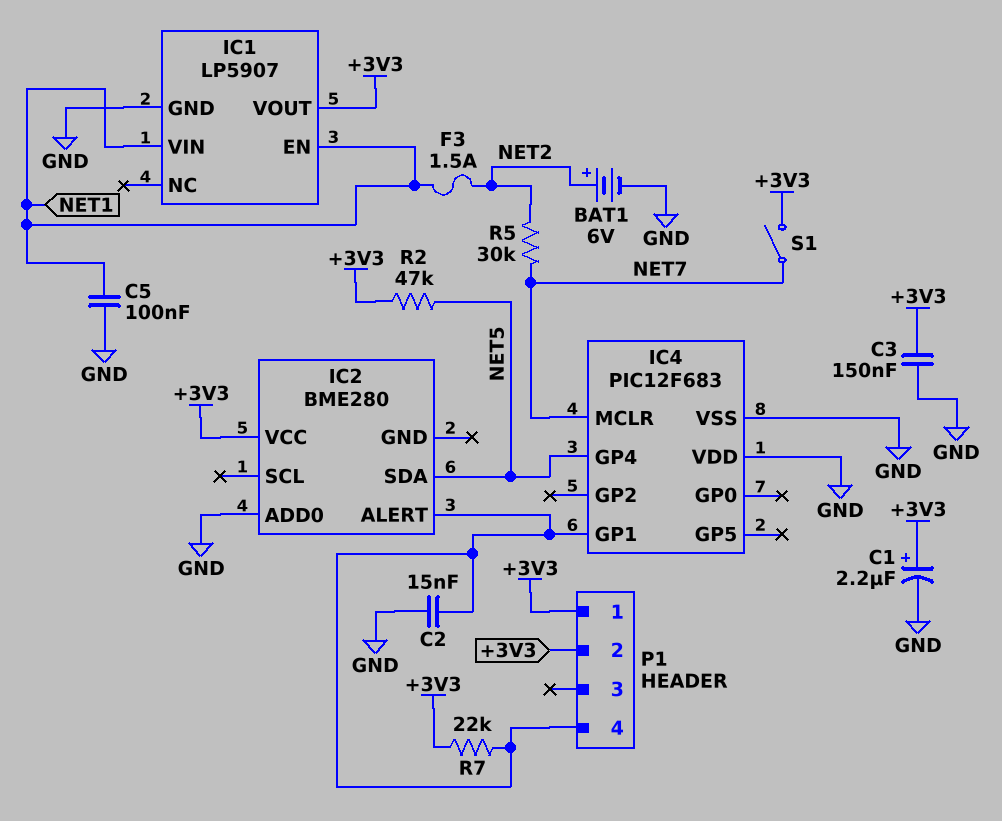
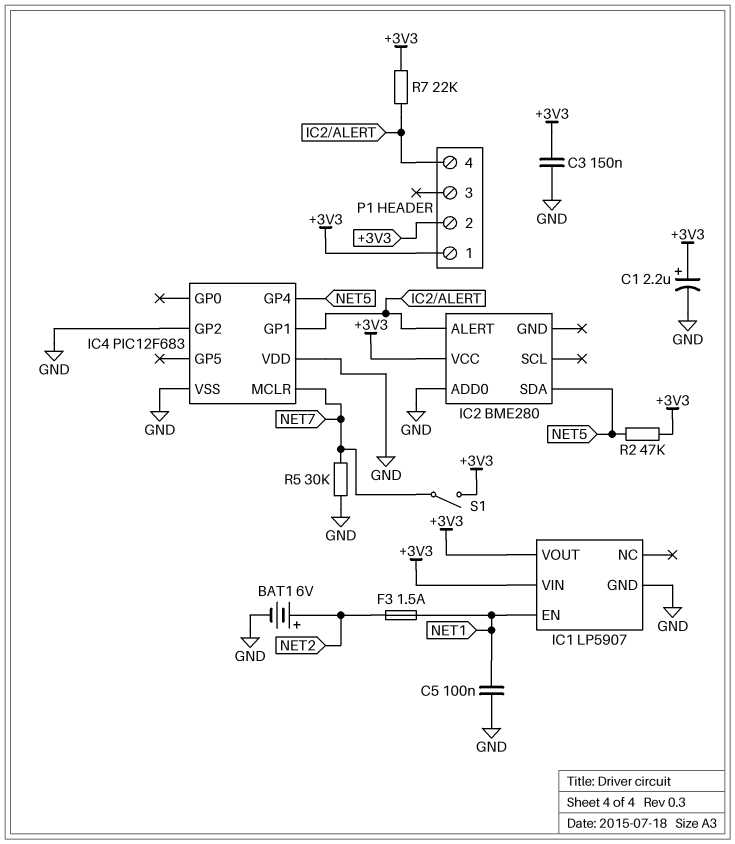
C2: 15nF (GND, IC2/ALERT) -> none
IC1 pin VIN: NET1 -> +3V3
IC4 pin GP2: none -> GND
R5: 30k (NET2, NET7) -> 30k (GND, NET7)

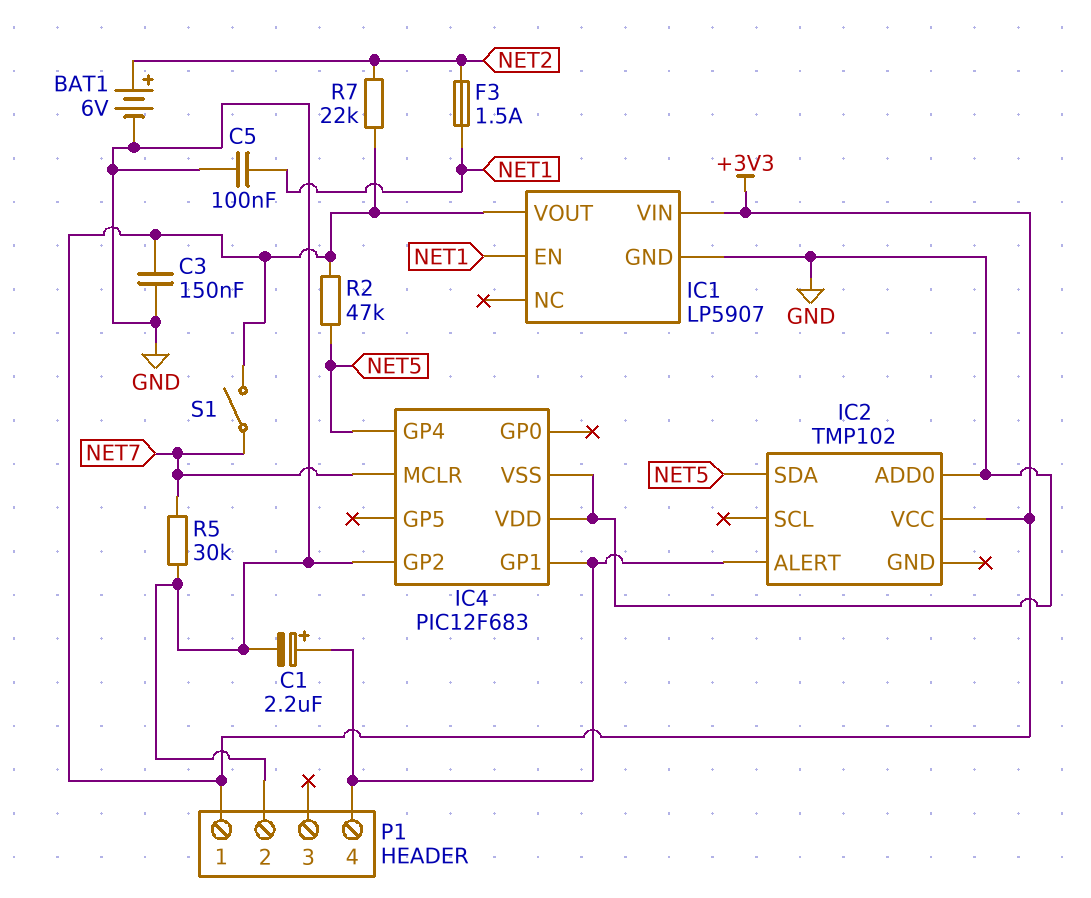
C1: 2.2uF (plus +3V3, minus GND) -> 2.2uF (plus IC2/ALERT, minus GND)
IC2: BME280 -> TMP102
P1 pin 2: +3V3 -> GND
R7: 22k (+3V3, IC2/ALERT) -> 22k (+3V3, NET2)

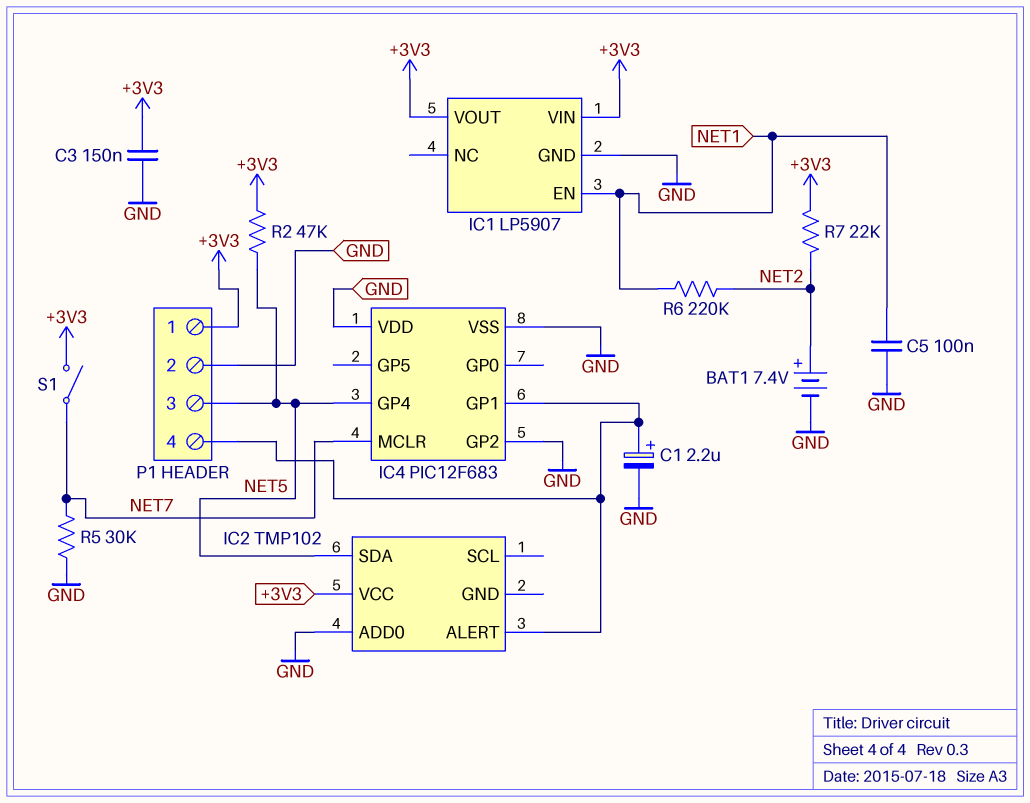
BAT1: 6V (plus NET2, minus GND) -> 7.4V (plus NET2, minus GND)
F3: 1.5A (NET1, NET2) -> none
P1 pin 3: none -> NET5
R6: none -> 220k (NET1, NET2)

